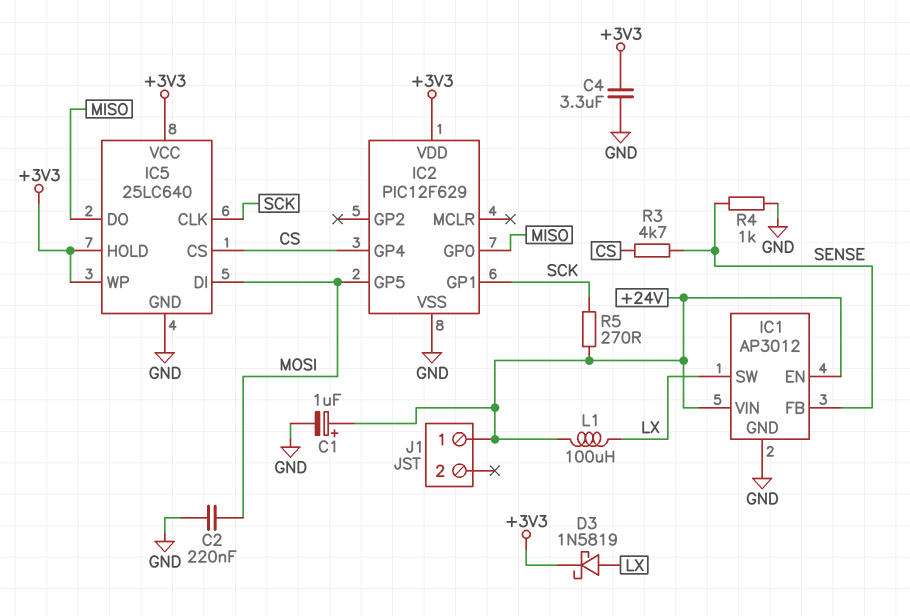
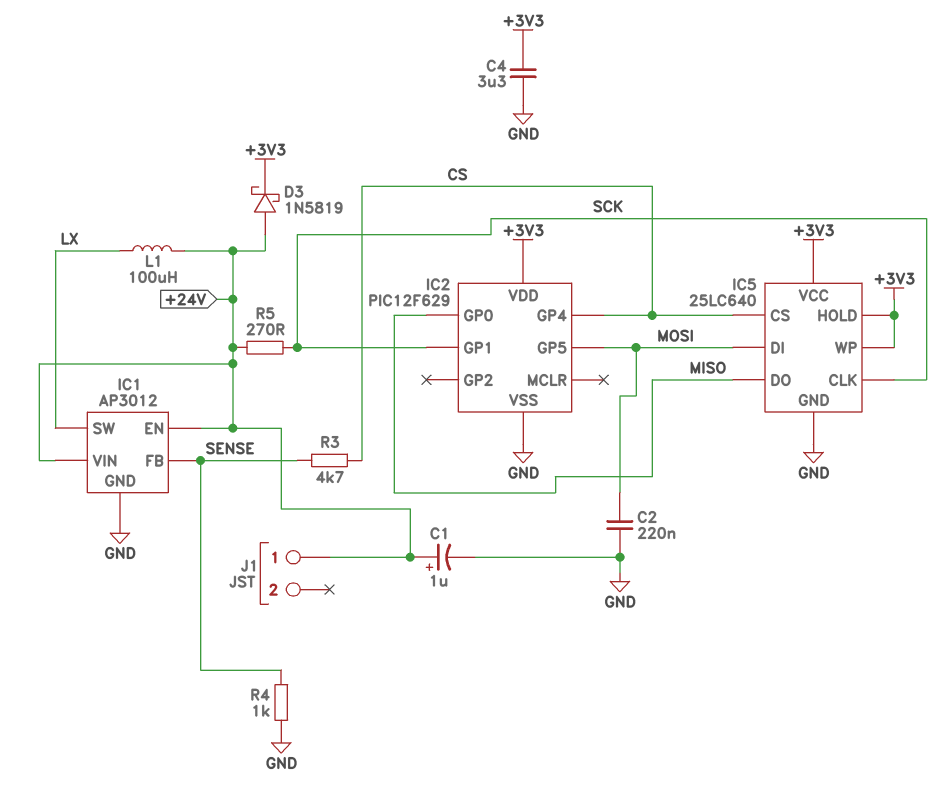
D3: schottky 1N5819 (A LX, K +3V3) -> schottky 1N5819 (A +24V, K +3V3)

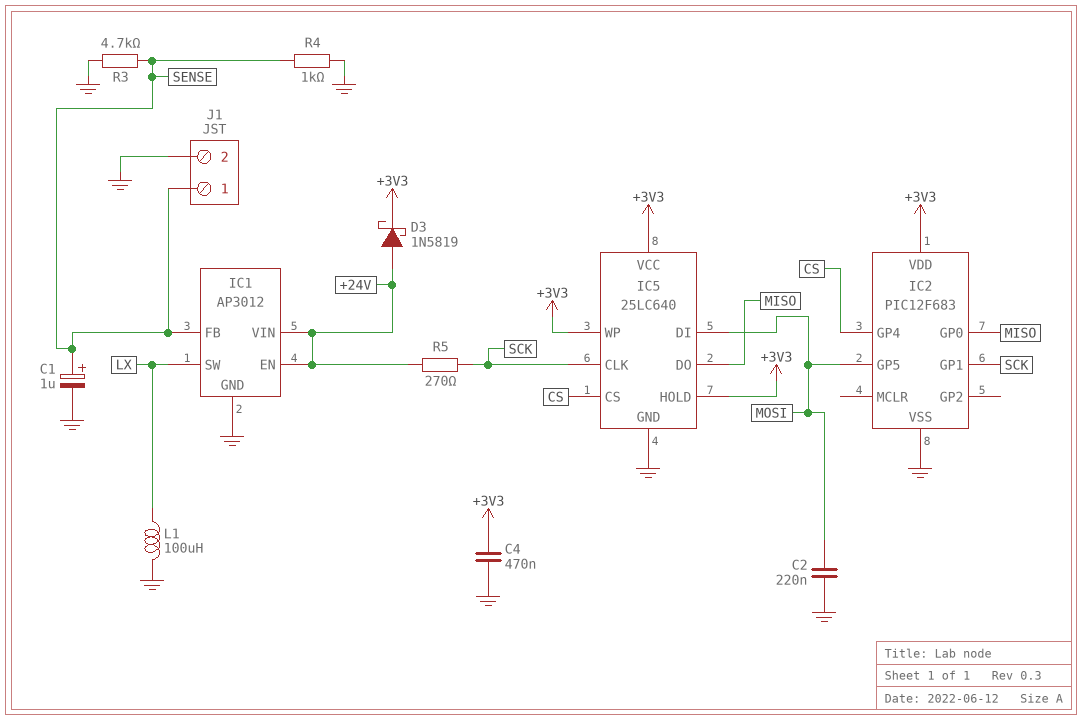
C1: 1uF (plus +24V, minus GND) -> 1uF (plus SENSE, minus GND)
C4: 3.3uF (+3V3, GND) -> 470nF (+3V3, GND)
IC2: PIC12F629 -> PIC12F683
J1 pin 1: +24V -> SENSE
J1 pin 2: none -> GND
L1: 100uH (+24V, LX) -> 100uH (GND, LX)
R3: 4.7k (CS, SENSE) -> 4.7k (GND, SENSE)

